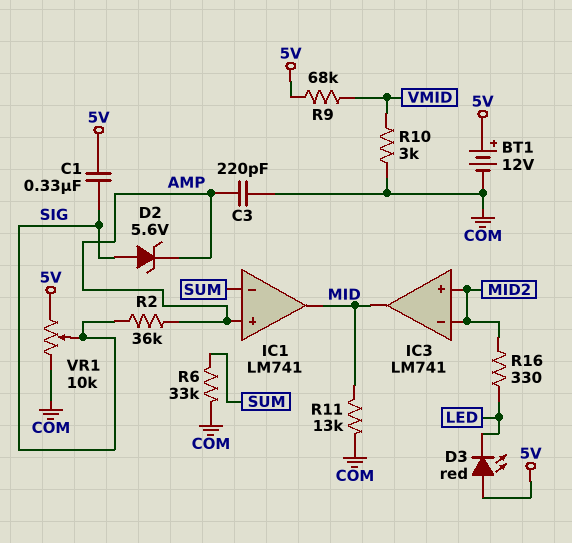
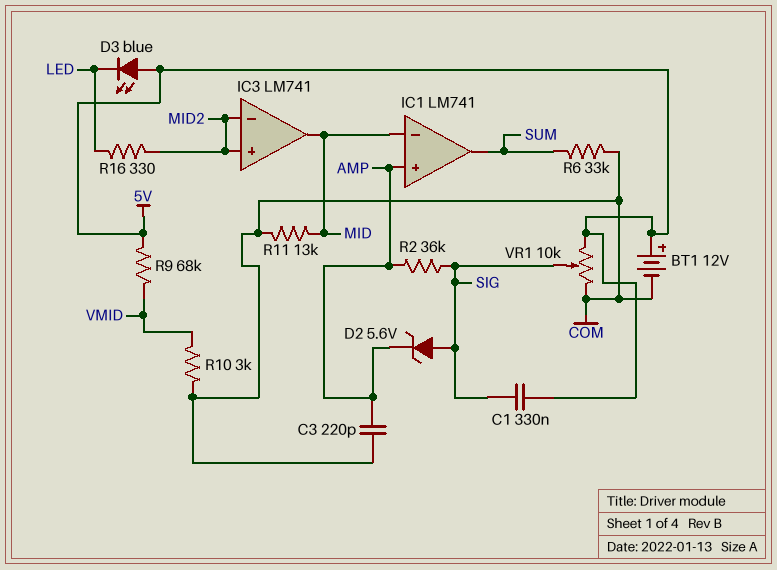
D3: LED red (A 5V, K LED) -> LED blue (A 5V, K LED)
IC1 pin in-: SUM -> MID
IC1 pin out: MID -> SUM

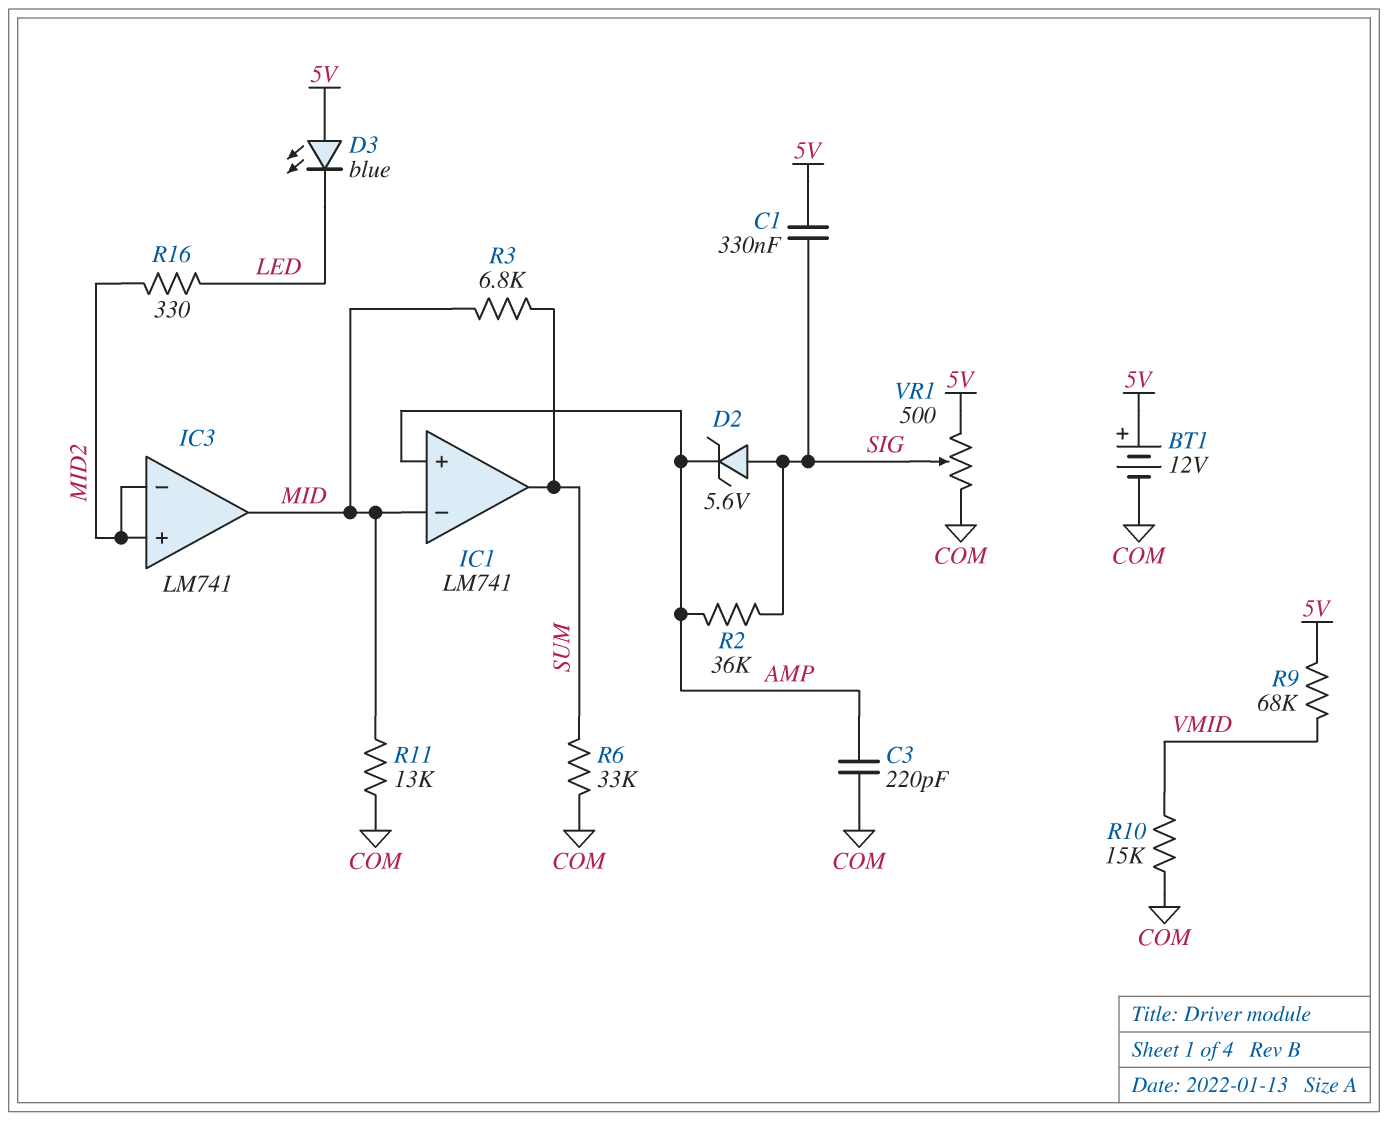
R3: none -> 6.8k (MID, SUM)
R10: 3k (COM, VMID) -> 15k (COM, VMID)
VR1: 10k (5V, COM, wiper SIG) -> 500 (5V, COM, wiper SIG)

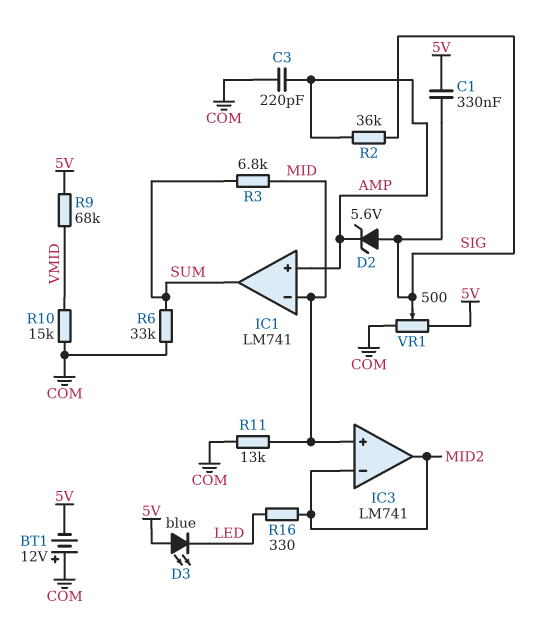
BT1: 12V (plus 5V, minus COM) -> 12V (plus COM, minus 5V)
IC3 pin in+: MID2 -> MID
IC3 pin out: MID -> MID2

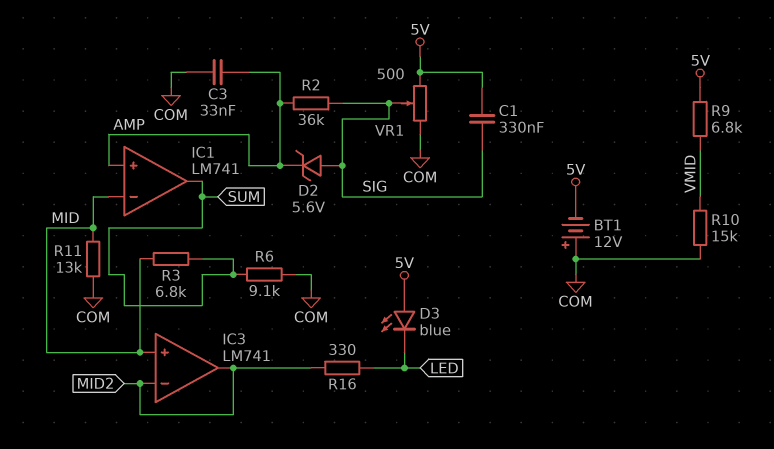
C3: 220pF (AMP, COM) -> 33nF (AMP, COM)
R6: 33k (COM, SUM) -> 9.1k (COM, SUM)
R9: 68k (5V, VMID) -> 6.8k (5V, VMID)

